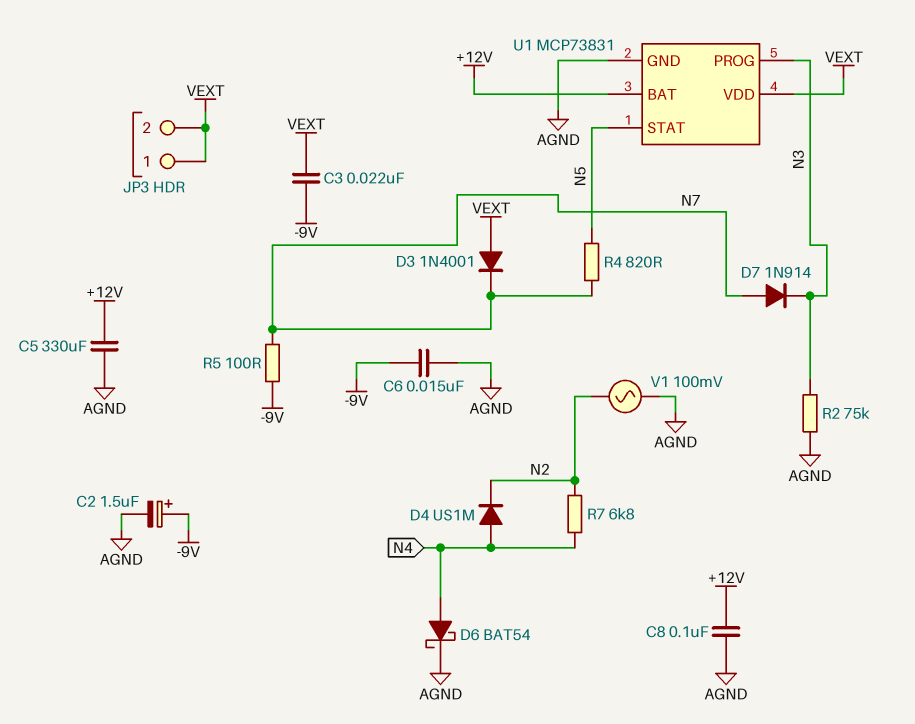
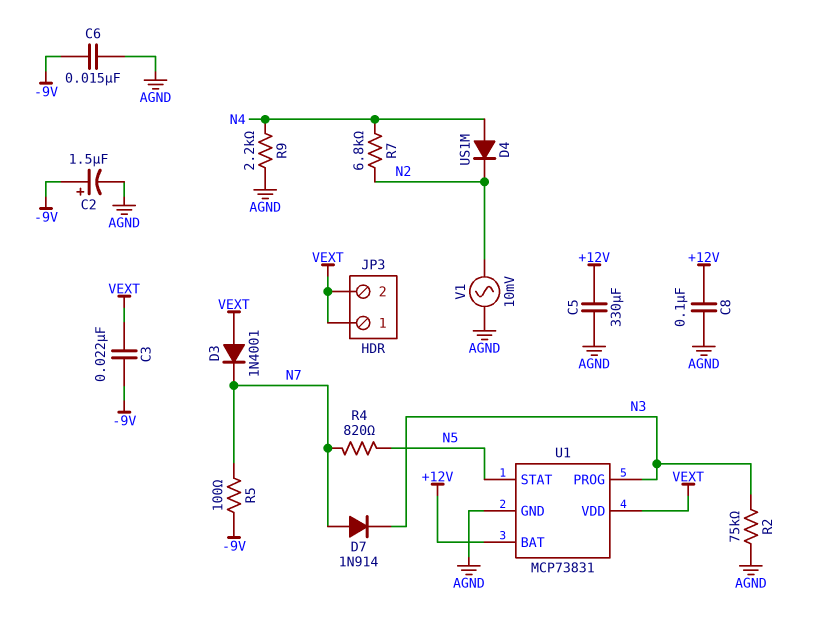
D6: schottky BAT54 (A N4, K AGND) -> none
R9: none -> 2.2k (AGND, N4)
V1: AC 100mV (AGND, N2) -> AC 10mV (AGND, N2)

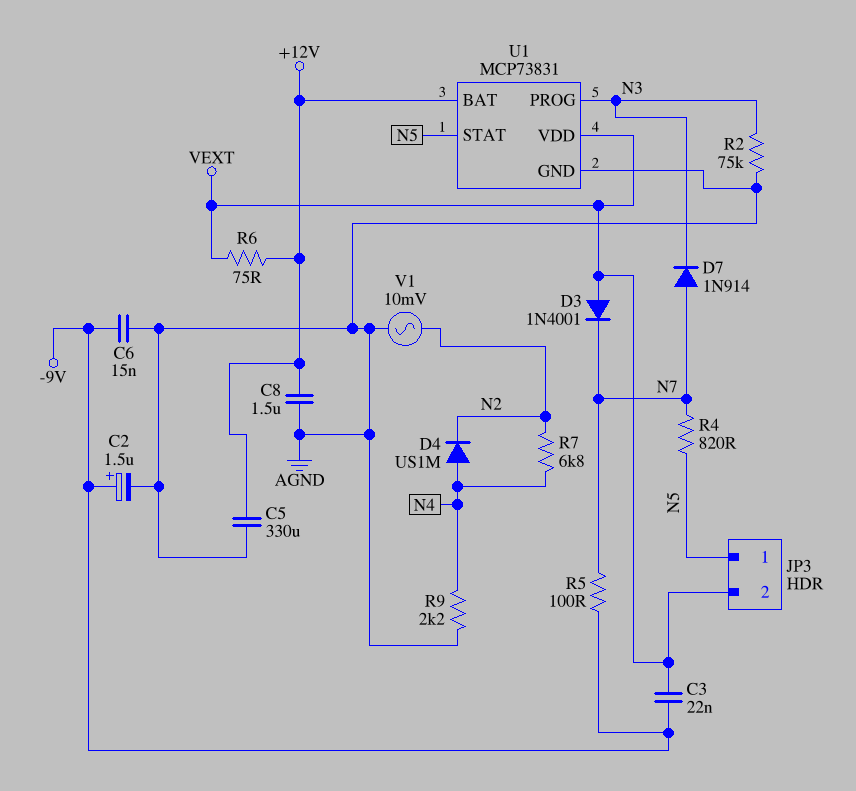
C8: 100nF (+12V, AGND) -> 1.5uF (+12V, AGND)
JP3 pin 1: VEXT -> N5
R6: none -> 75 (+12V, VEXT)

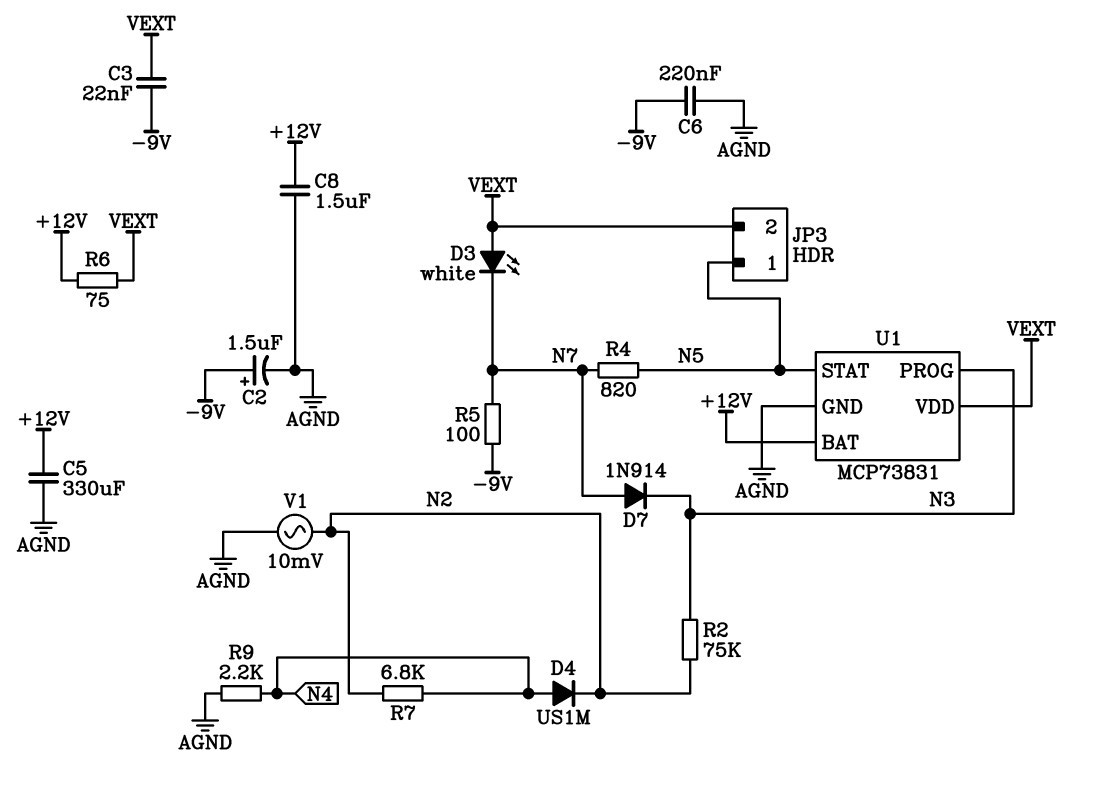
C6: 15nF (-9V, AGND) -> 220nF (-9V, AGND)
D3: diode 1N4001 (A VEXT, K N7) -> LED white (A VEXT, K N7)
R2: 75k (AGND, N3) -> 75k (N2, N3)

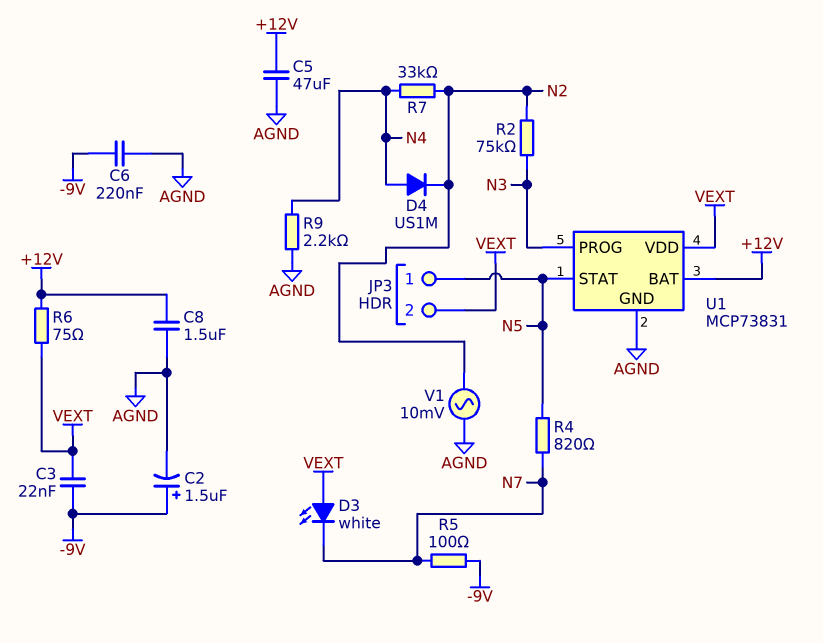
C5: 330uF (+12V, AGND) -> 47uF (+12V, AGND)
D7: diode 1N914 (A N7, K N3) -> none
R7: 6.8k (N2, N4) -> 33k (N2, N4)

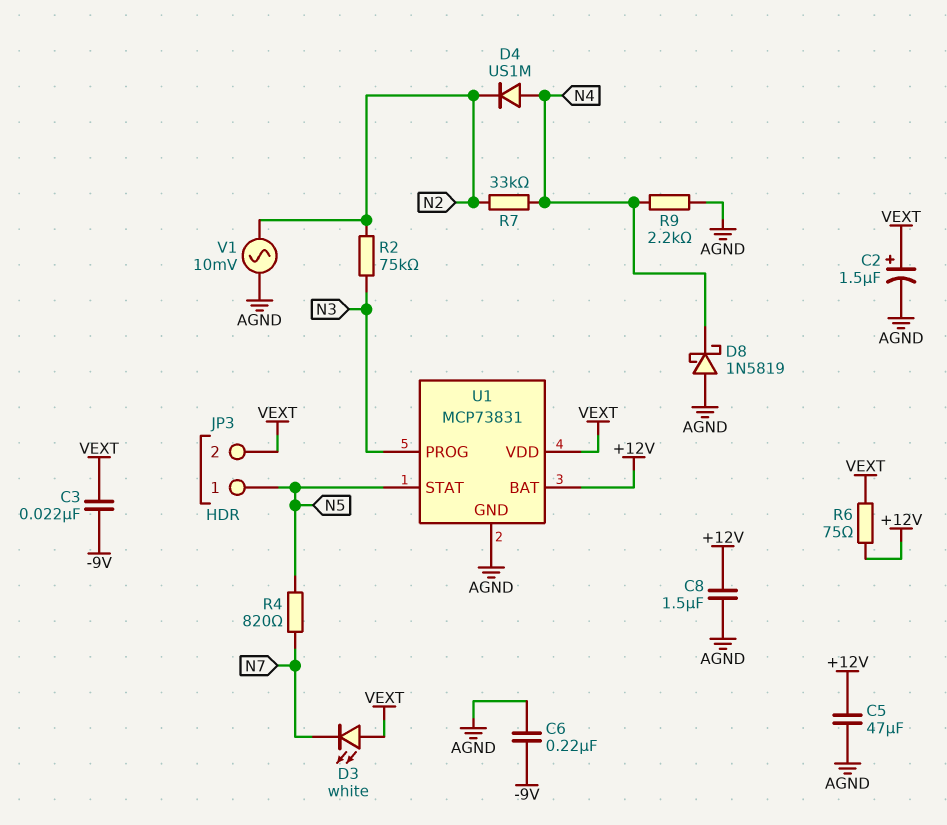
C2: 1.5uF (plus -9V, minus AGND) -> 1.5uF (plus VEXT, minus AGND)
D8: none -> schottky 1N5819 (A AGND, K N4)
R5: 100 (-9V, N7) -> none

